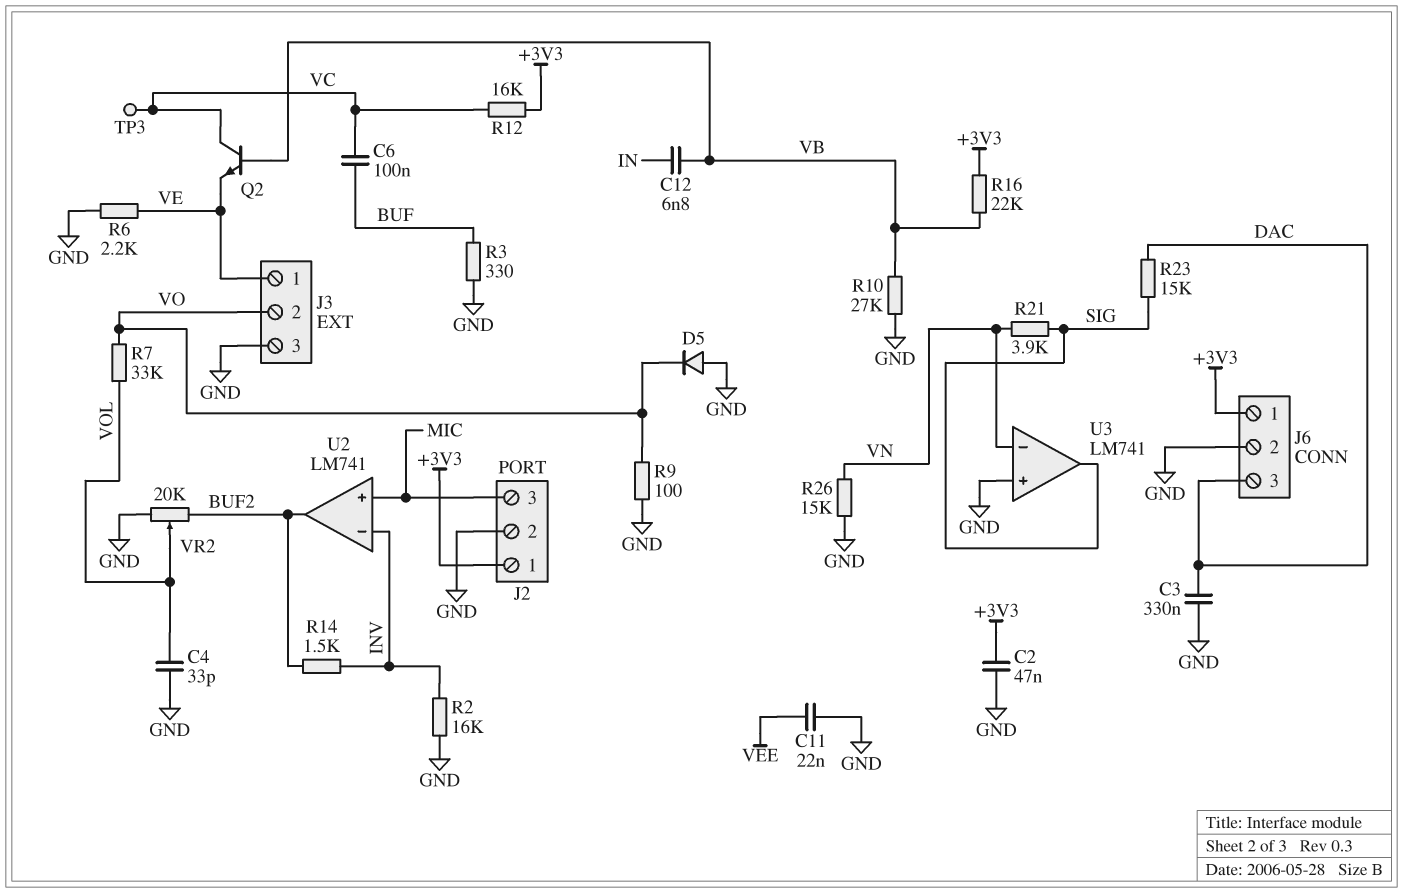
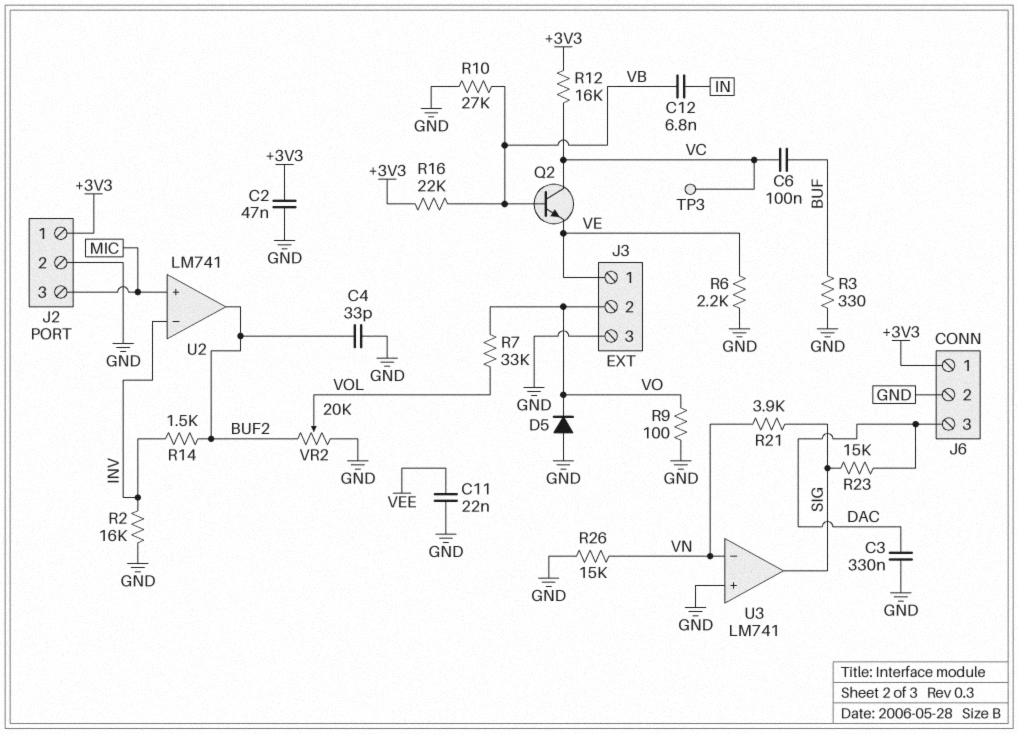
C4: 33pF (GND, VOL) -> 33pF (BUF2, GND)

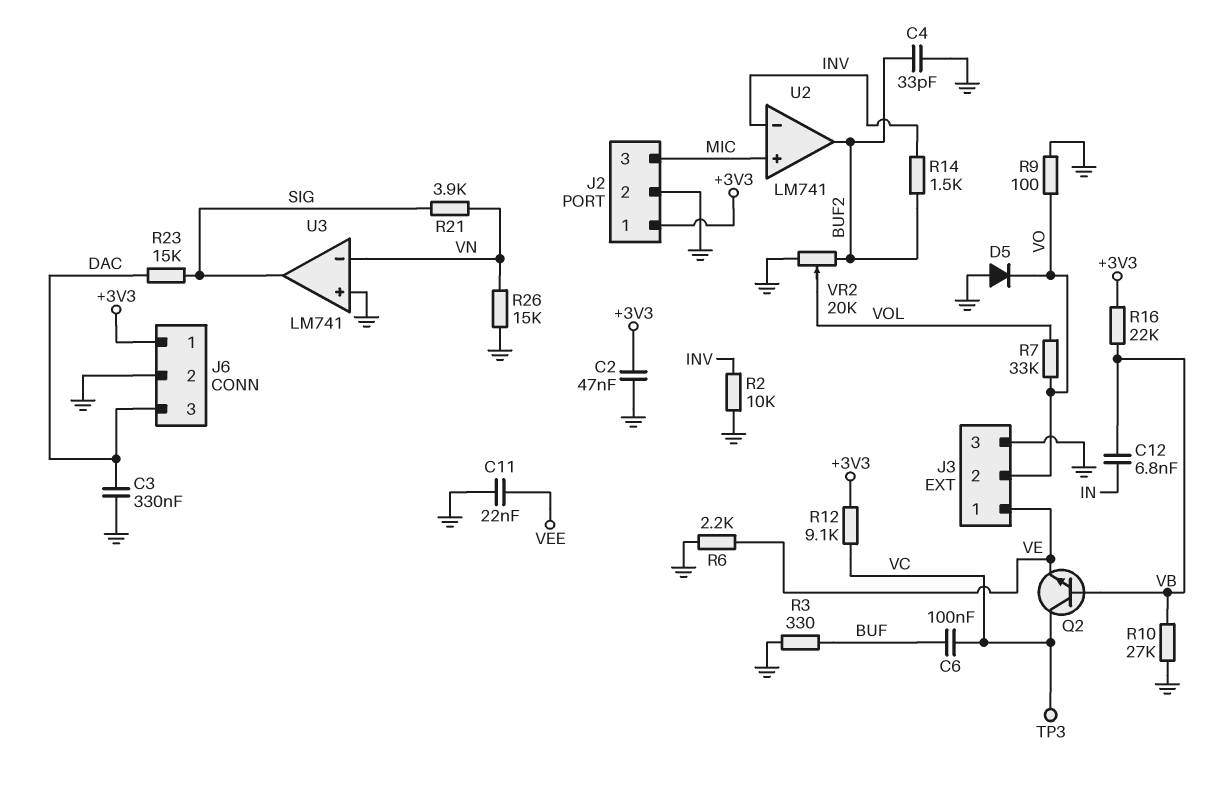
R2: 16k (GND, INV) -> 10k (GND, INV)
R12: 16k (+3V3, VC) -> 9.1k (+3V3, VC)

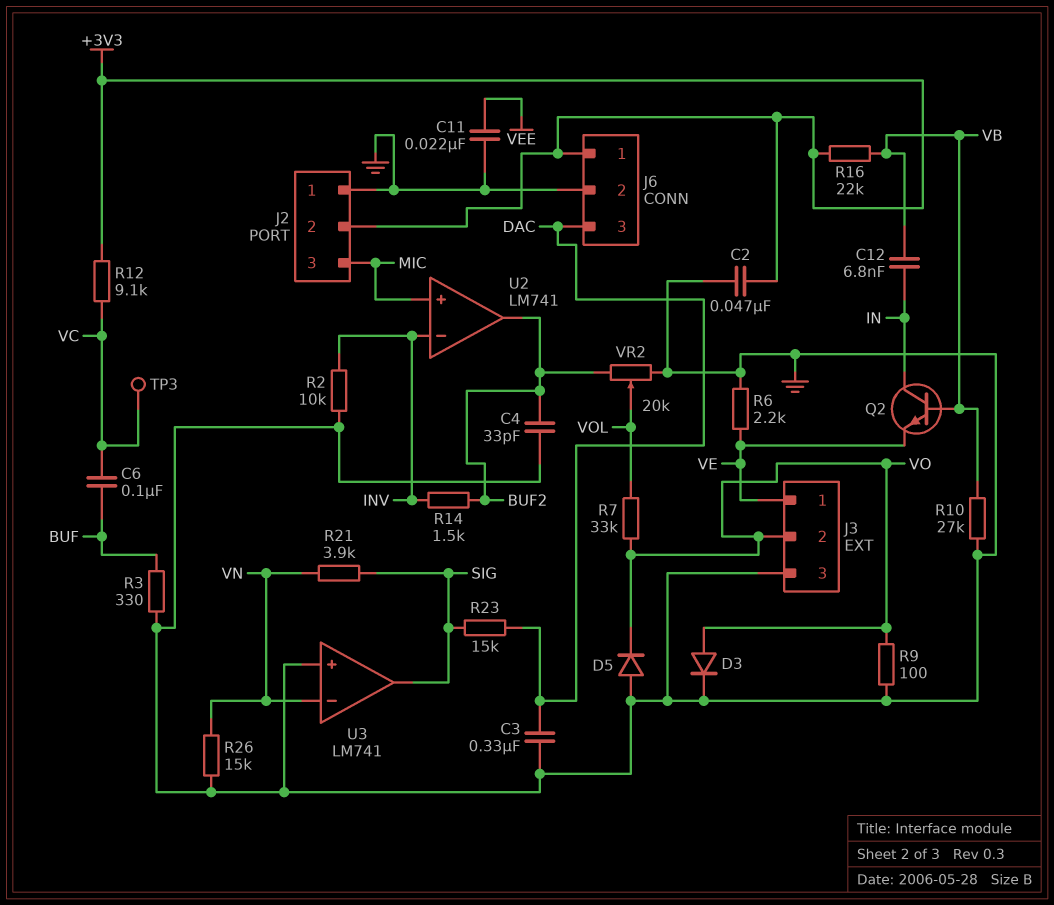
D3: none -> diode (A VO, K GND)
J2 pin 1: +3V3 -> GND
J2 pin 2: GND -> +3V3
Q2: NPN (B VB, C VC, E VE) -> NPN (B VB, C IN, E VE)

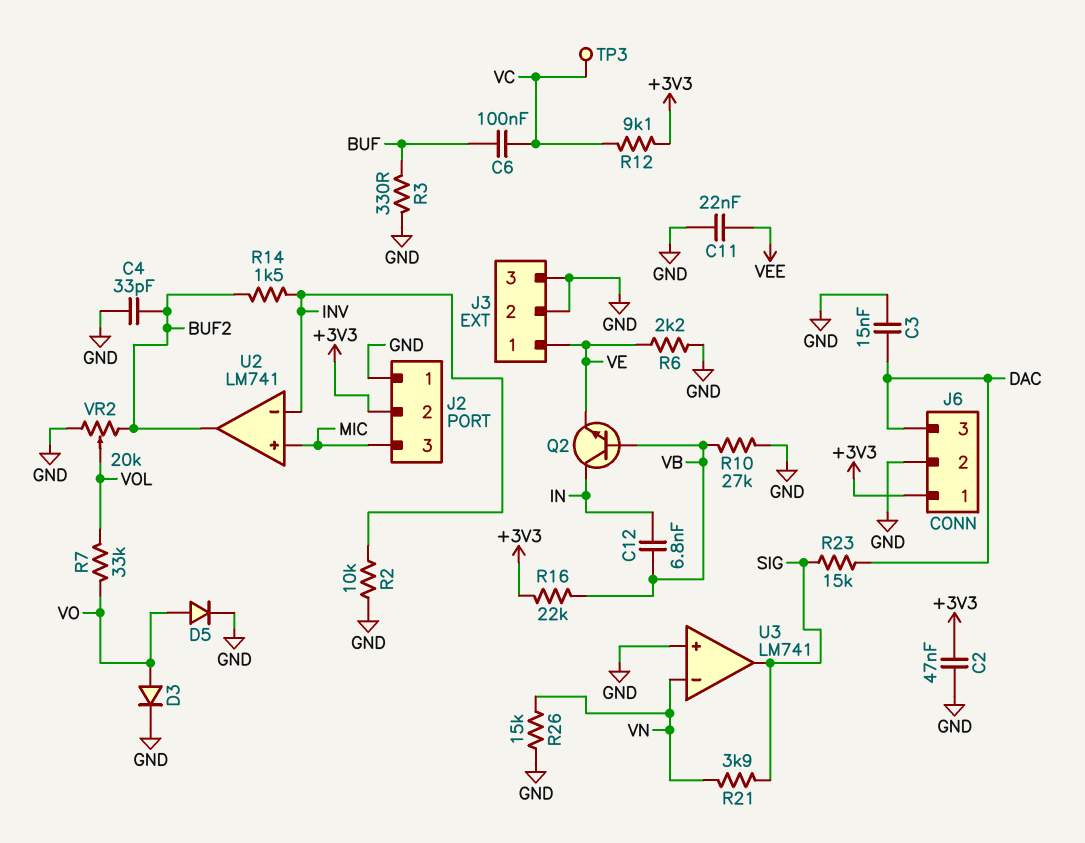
C3: 330nF (DAC, GND) -> 15nF (DAC, GND)
D5: diode (A GND, K VO) -> diode (A VO, K GND)
J3 pin 2: VO -> GND
R9: 100 (GND, VO) -> none

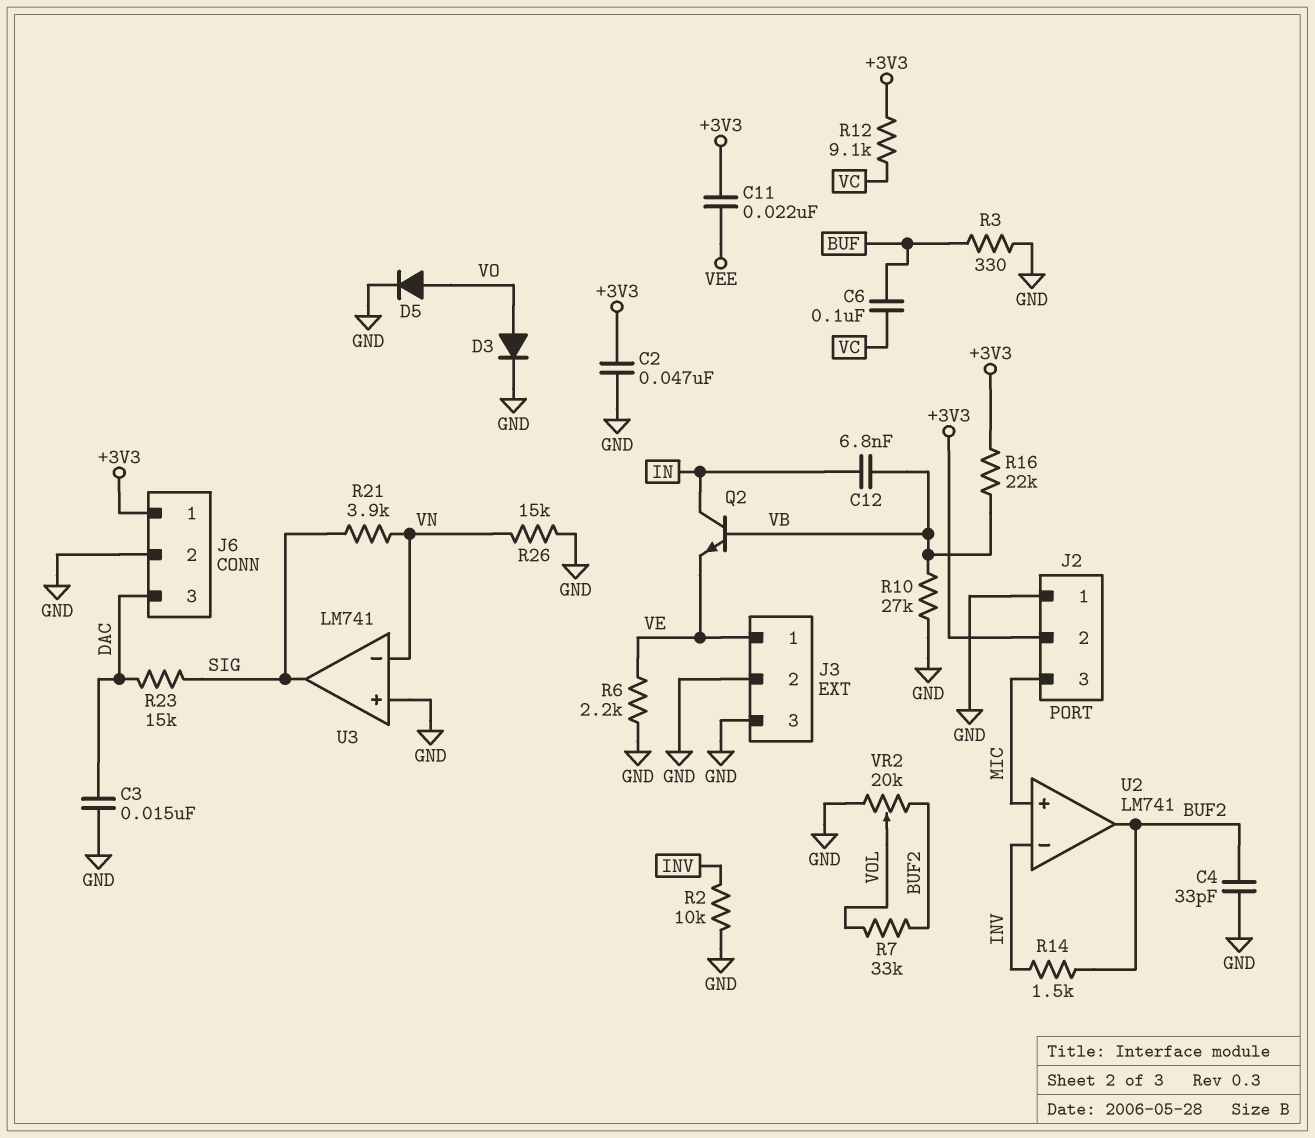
C11: 22nF (GND, VEE) -> 22nF (+3V3, VEE)
R7: 33k (VO, VOL) -> 33k (BUF2, VOL)
TP3: test point (VC) -> none

